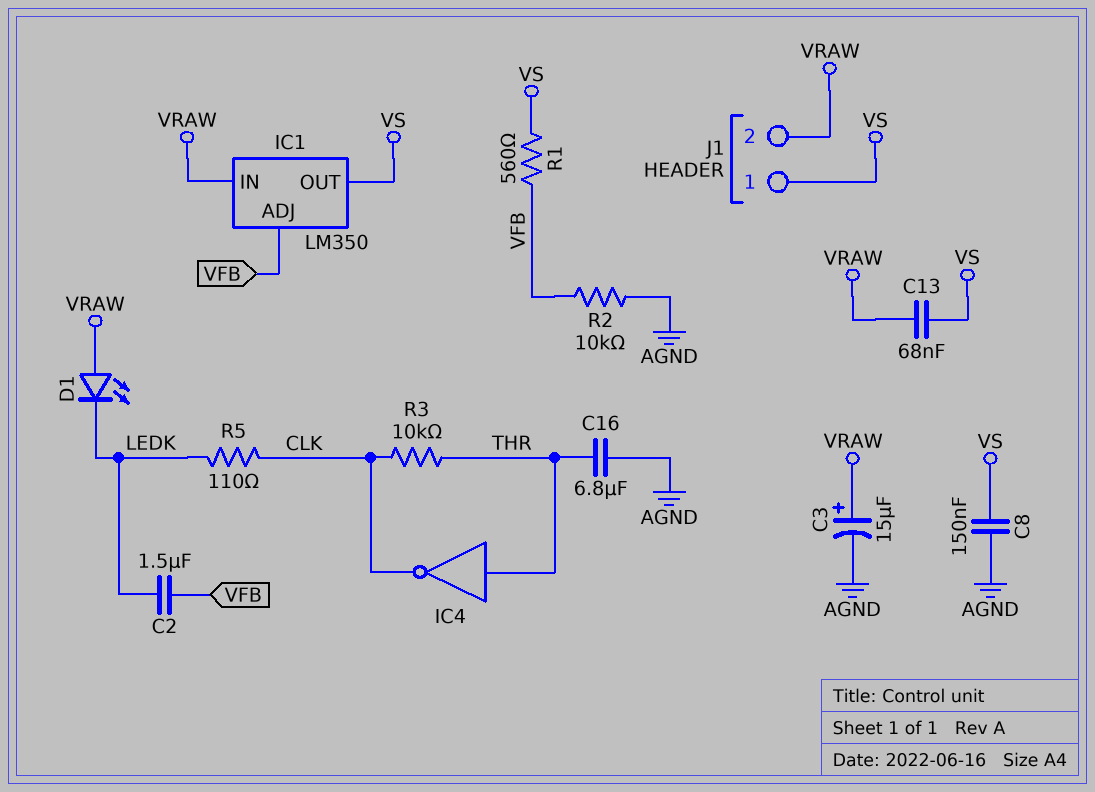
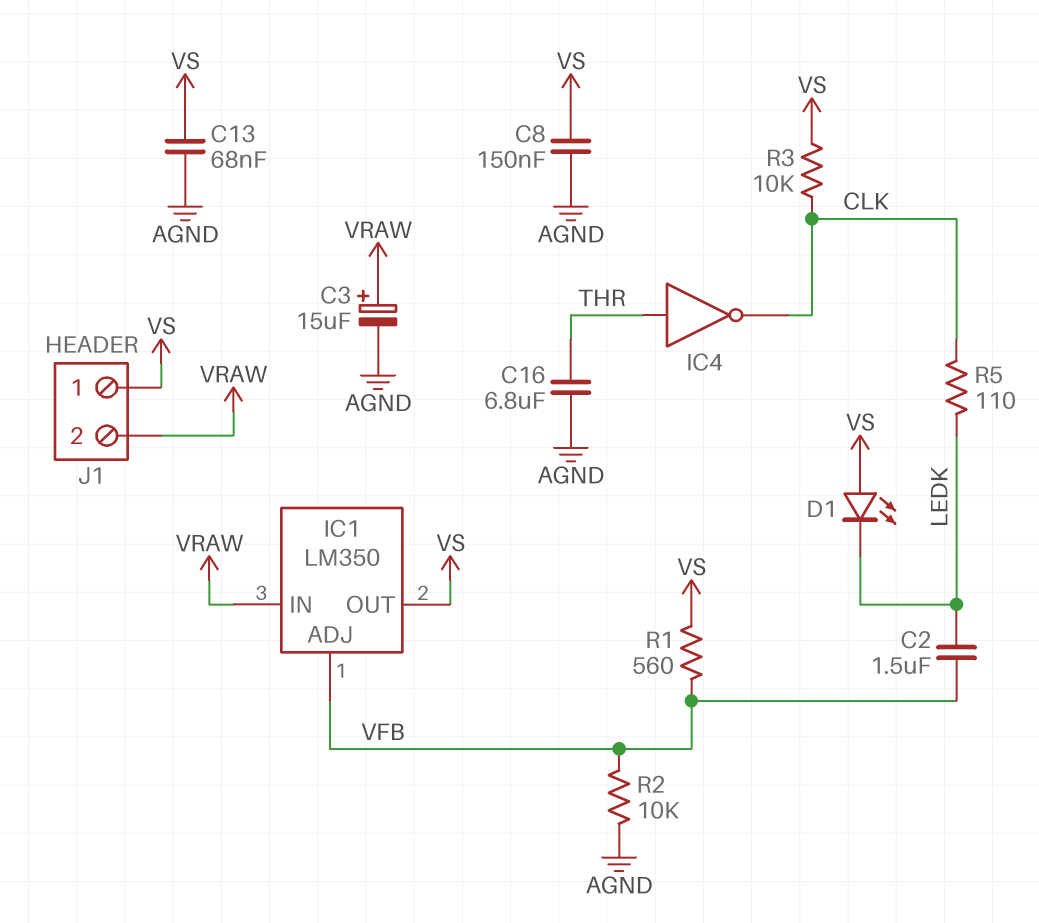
C13: 68nF (VRAW, VS) -> 68nF (AGND, VS)
D1: LED (A VRAW, K LEDK) -> LED (A VS, K LEDK)
R3: 10k (CLK, THR) -> 10k (CLK, VS)

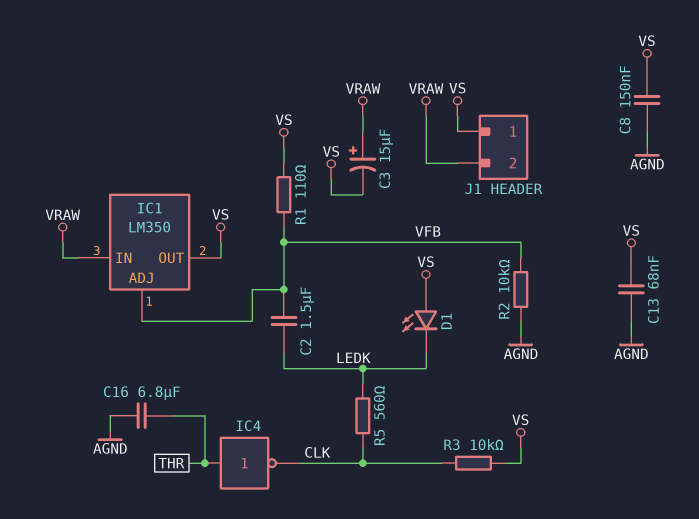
C3: 15uF (plus VRAW, minus AGND) -> 15uF (plus VRAW, minus VS)
R1: 560 (VFB, VS) -> 110 (VFB, VS)
R5: 110 (CLK, LEDK) -> 560 (CLK, LEDK)

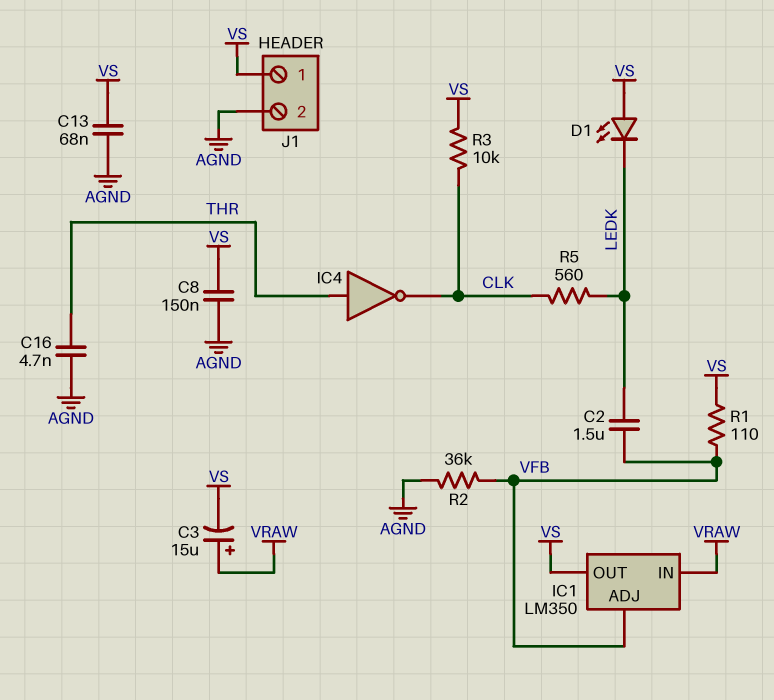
C16: 6.8uF (AGND, THR) -> 4.7nF (AGND, THR)
J1 pin 2: VRAW -> AGND
R2: 10k (AGND, VFB) -> 36k (AGND, VFB)

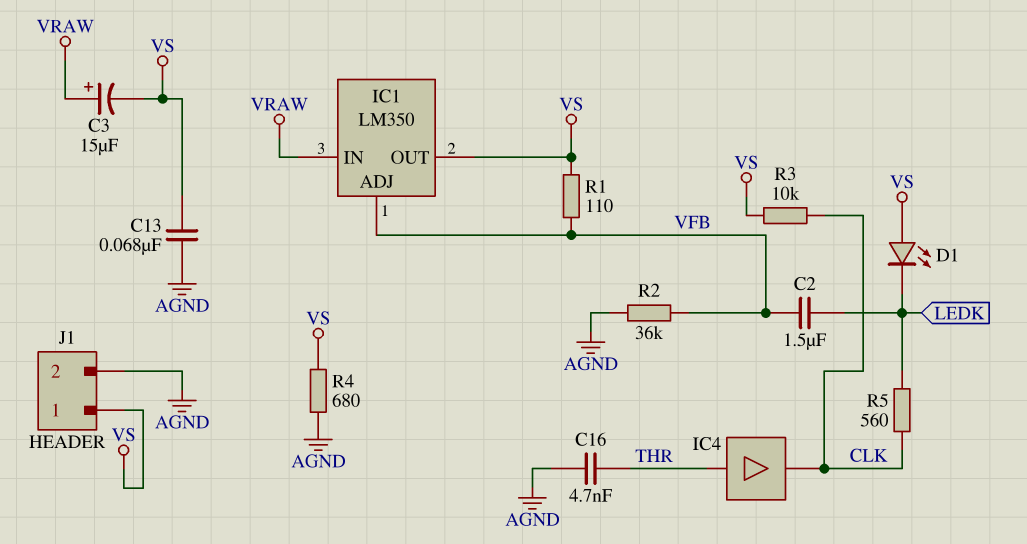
C8: 150nF (AGND, VS) -> none
IC4: NOT (in THR, out CLK) -> buffer (in THR, out CLK)
R4: none -> 680 (AGND, VS)

